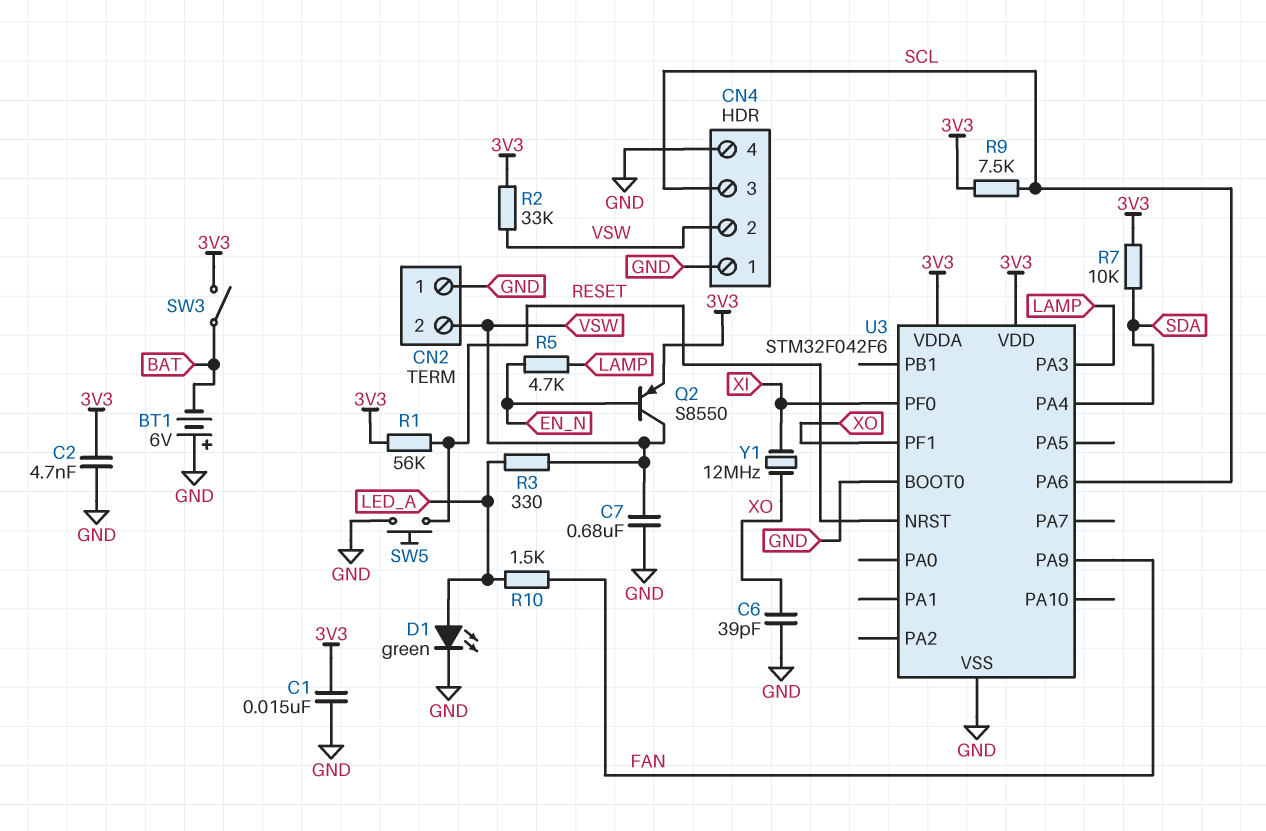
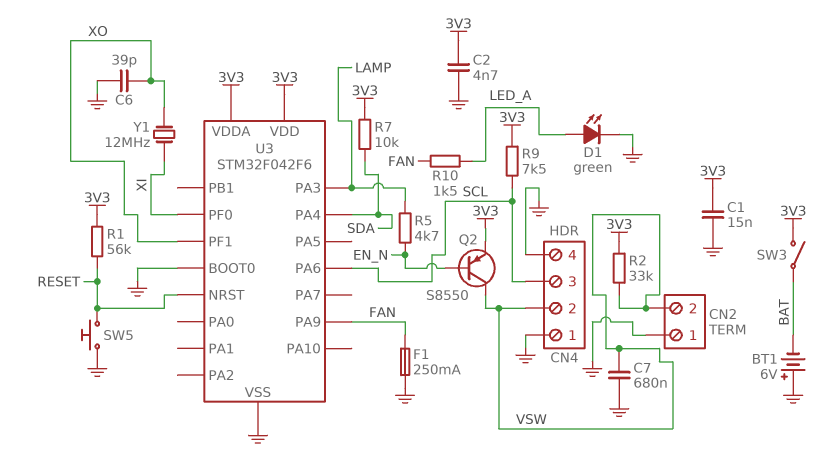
F1: none -> 250mA (FAN, GND)
R3: 330 (LED_A, VSW) -> none

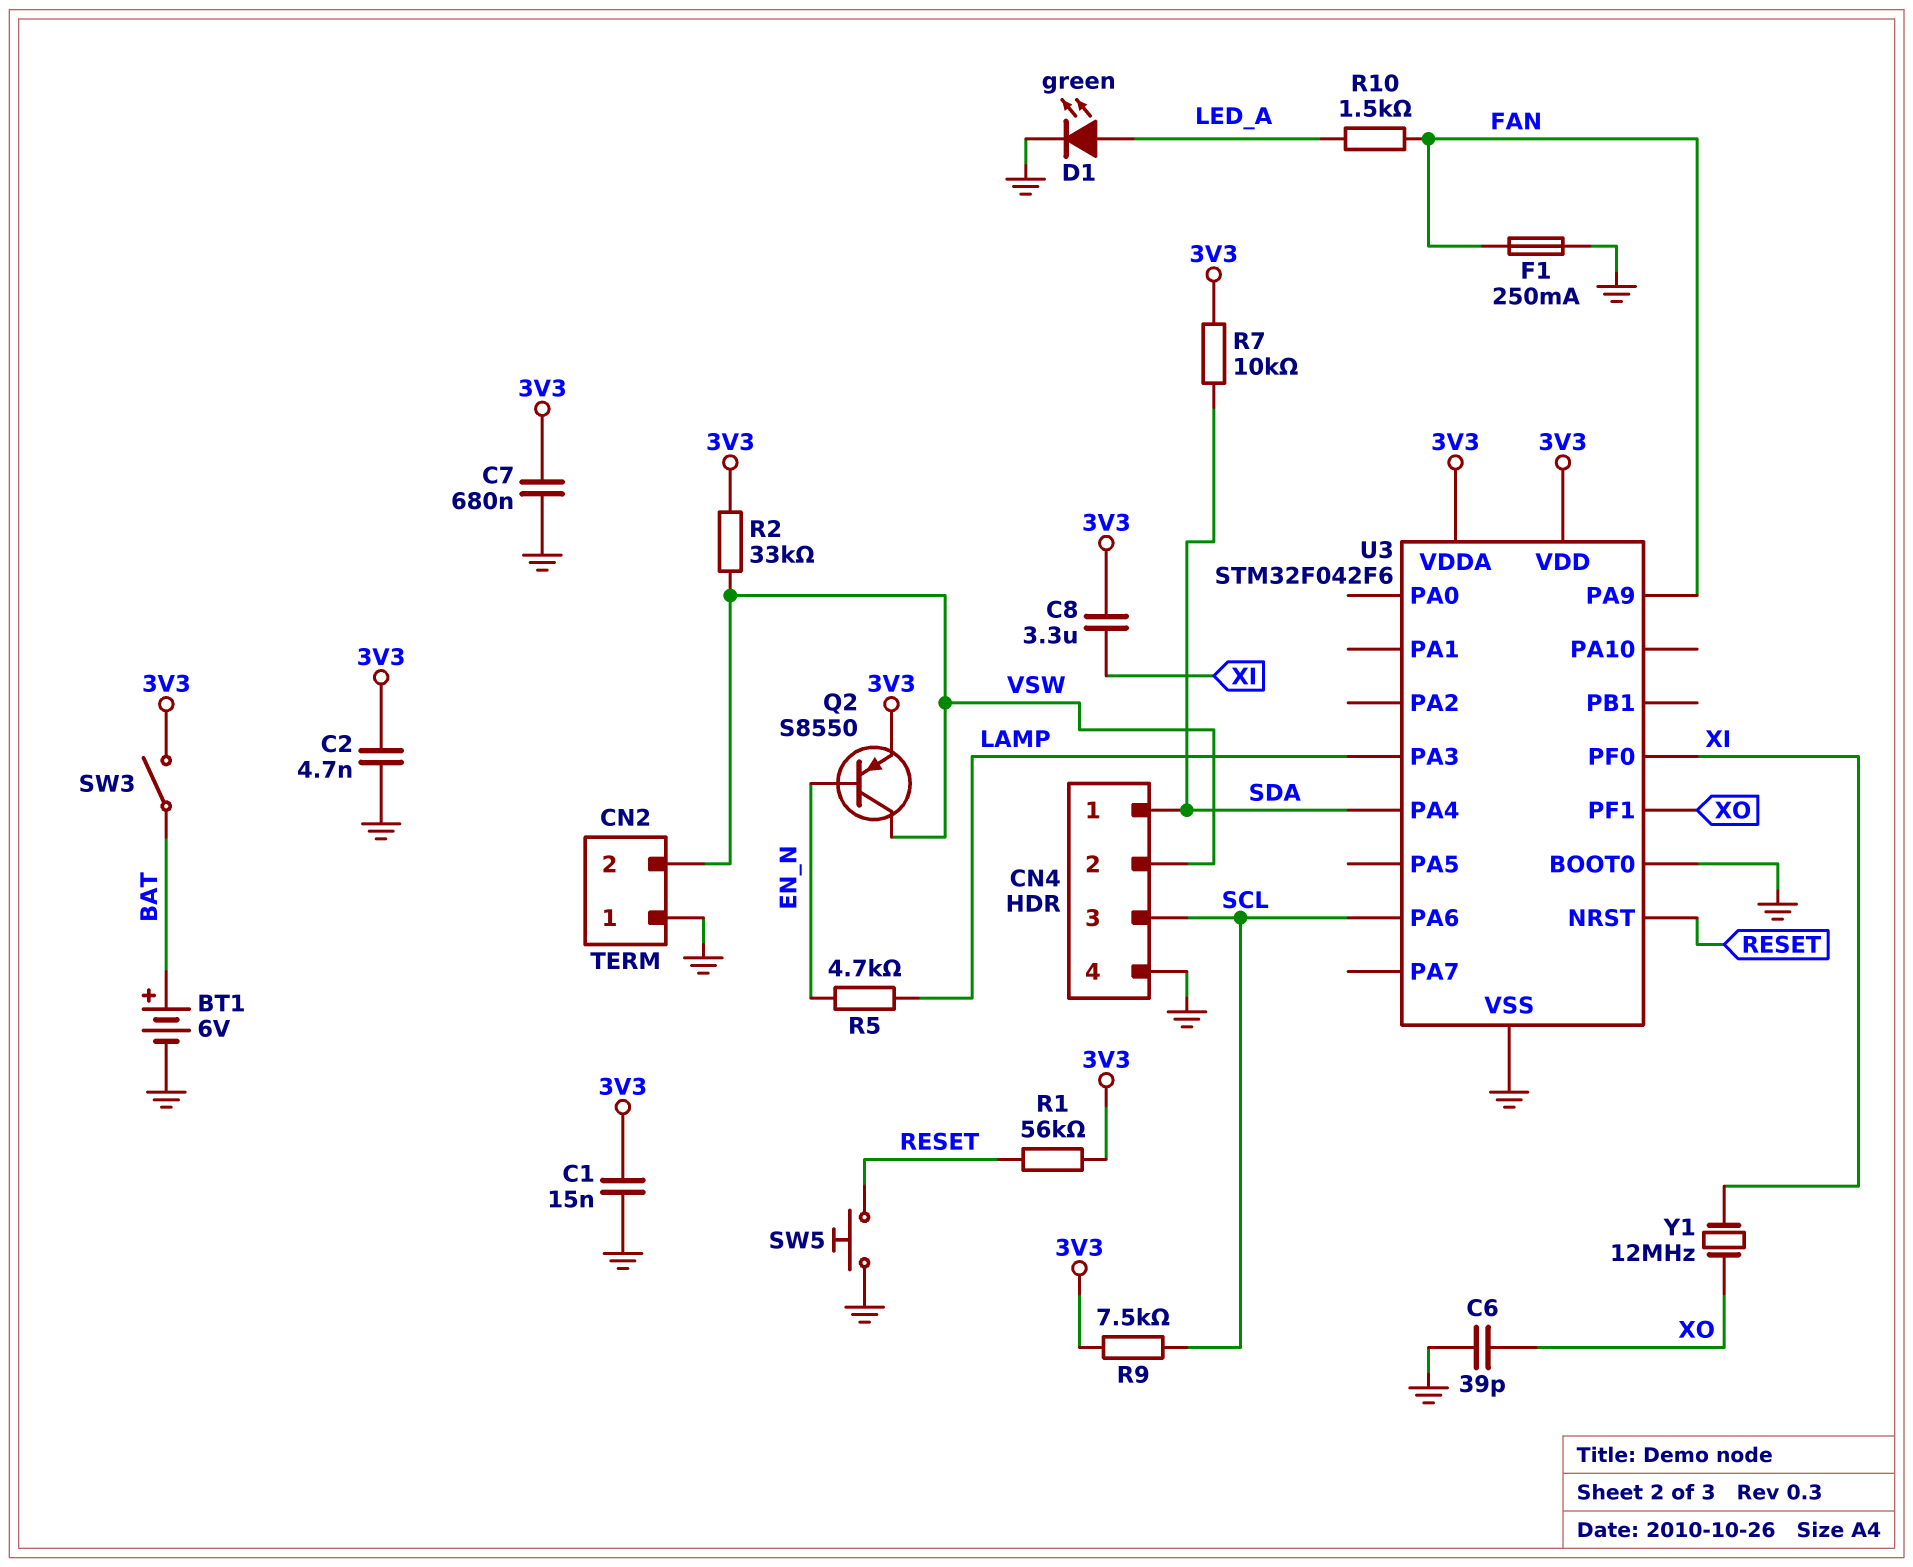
BT1: 6V (plus GND, minus BAT) -> 6V (plus BAT, minus GND)
C7: 680nF (GND, VSW) -> 680nF (3V3, GND)
C8: none -> 3.3uF (3V3, XI)
CN4 pin 1: GND -> SDA

